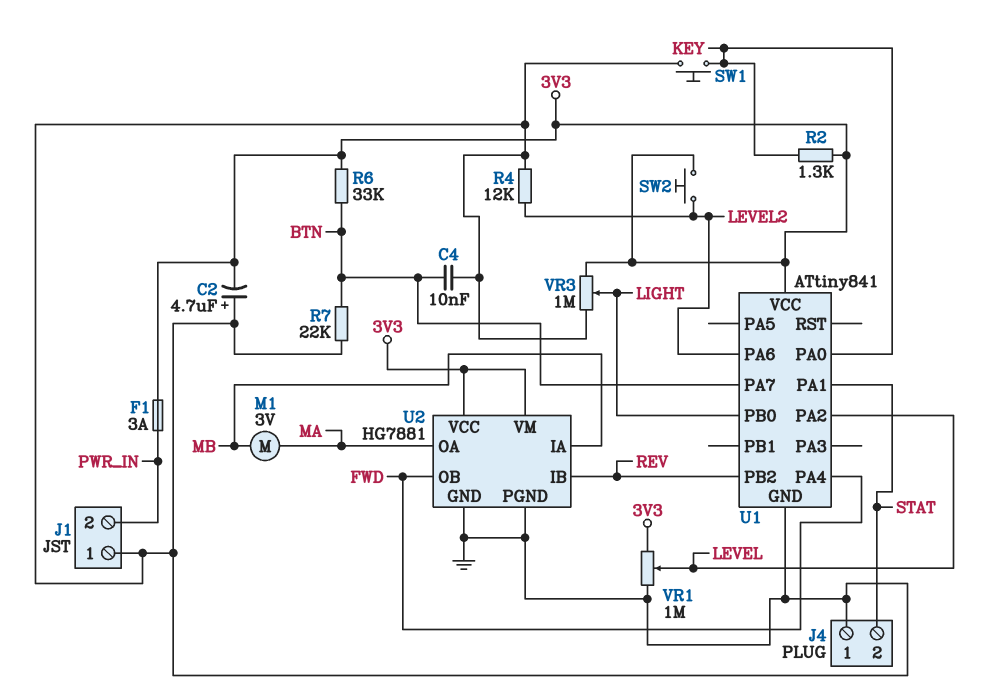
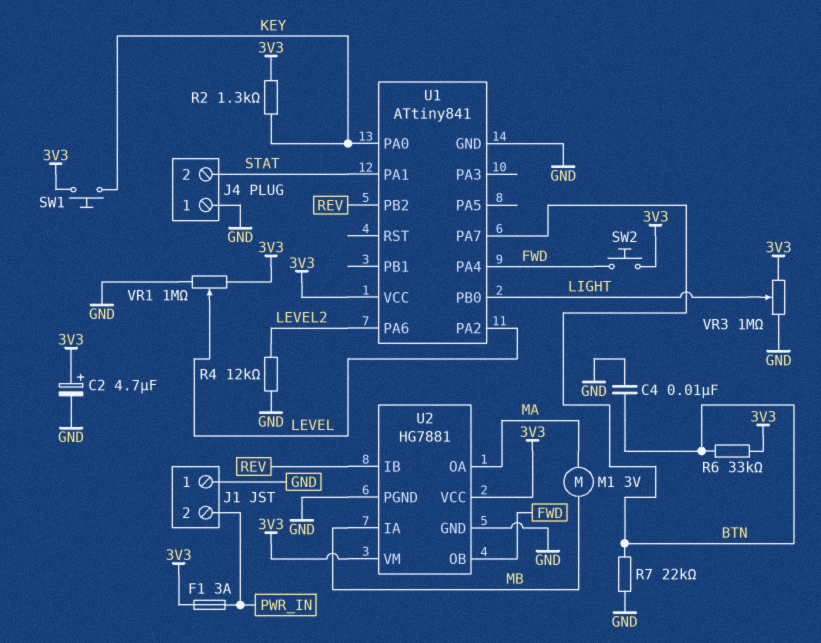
C2: 4.7uF (plus GND, minus 3V3) -> 4.7uF (plus 3V3, minus GND)
SW1: button (GND, KEY) -> button (3V3, KEY)
SW2: button (3V3, LEVEL2) -> button (3V3, FWD)

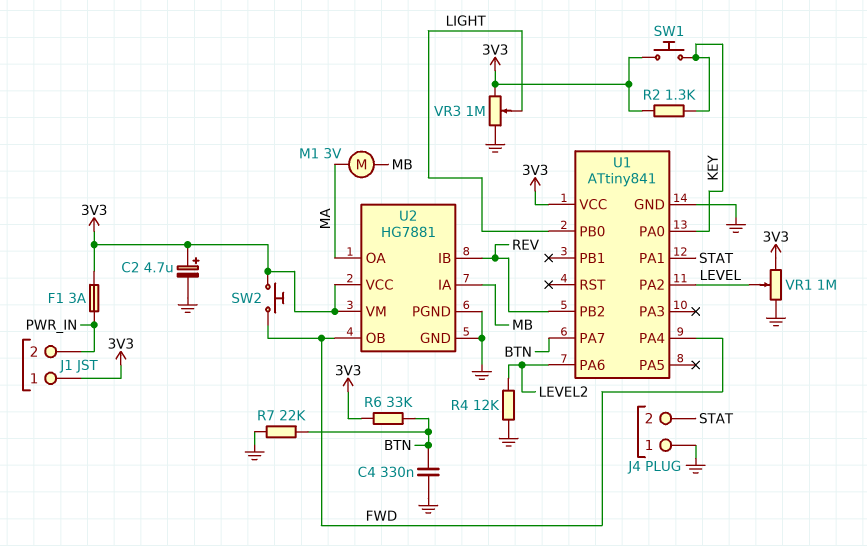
C4: 10nF (BTN, GND) -> 330nF (BTN, GND)
J1 pin 1: GND -> 3V3

